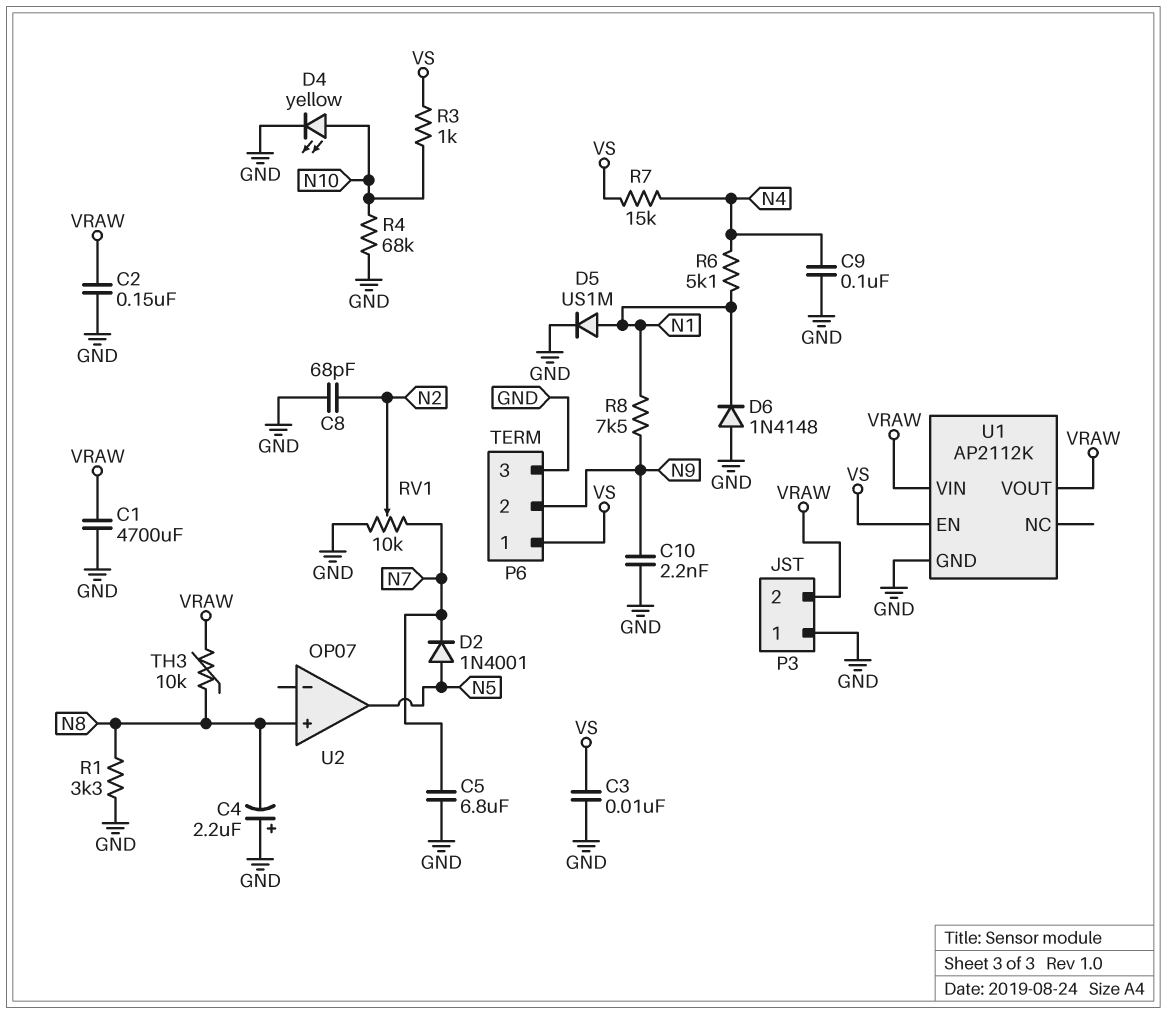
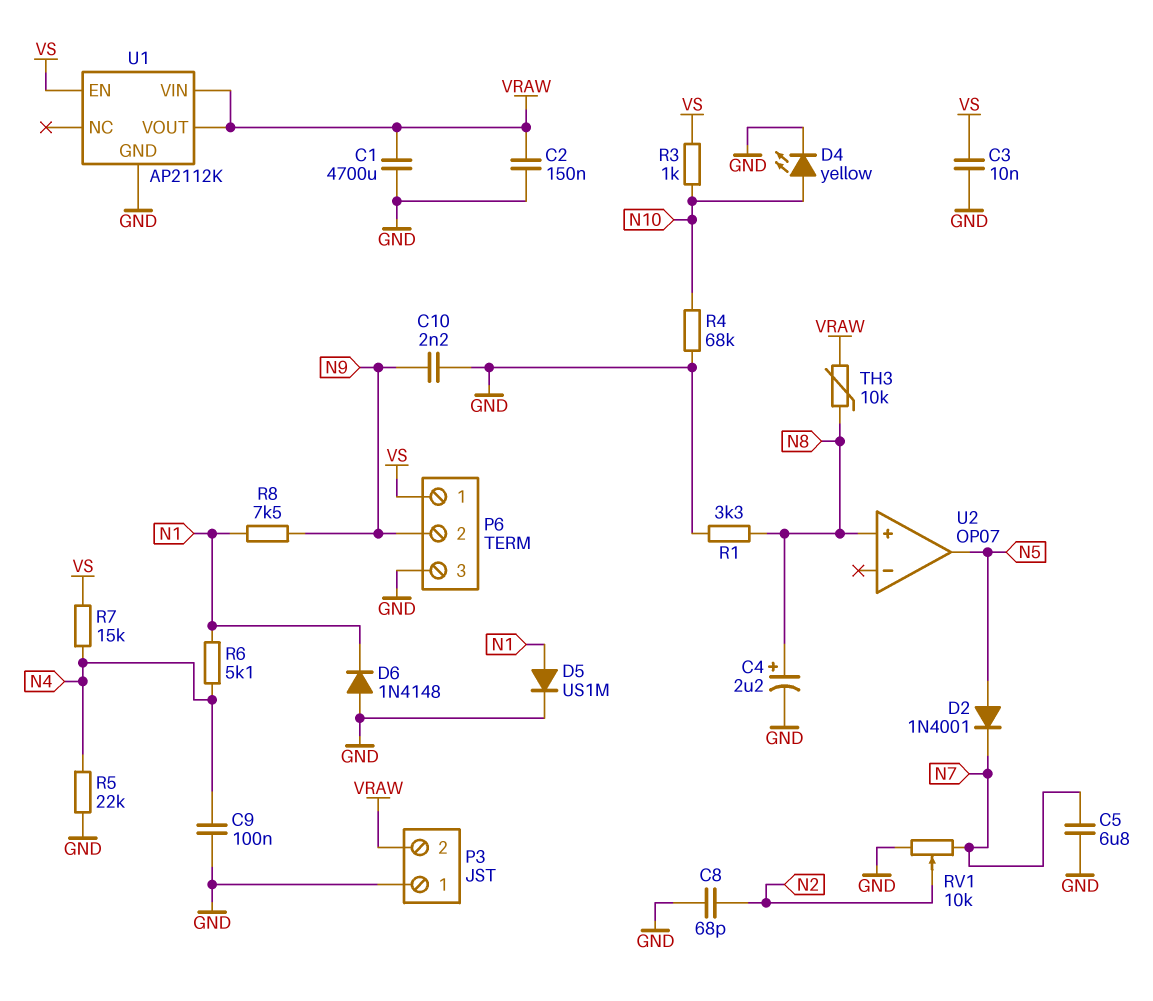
C4: 2.2uF (plus GND, minus N8) -> 2.2uF (plus N8, minus GND)
R5: none -> 22k (GND, N4)

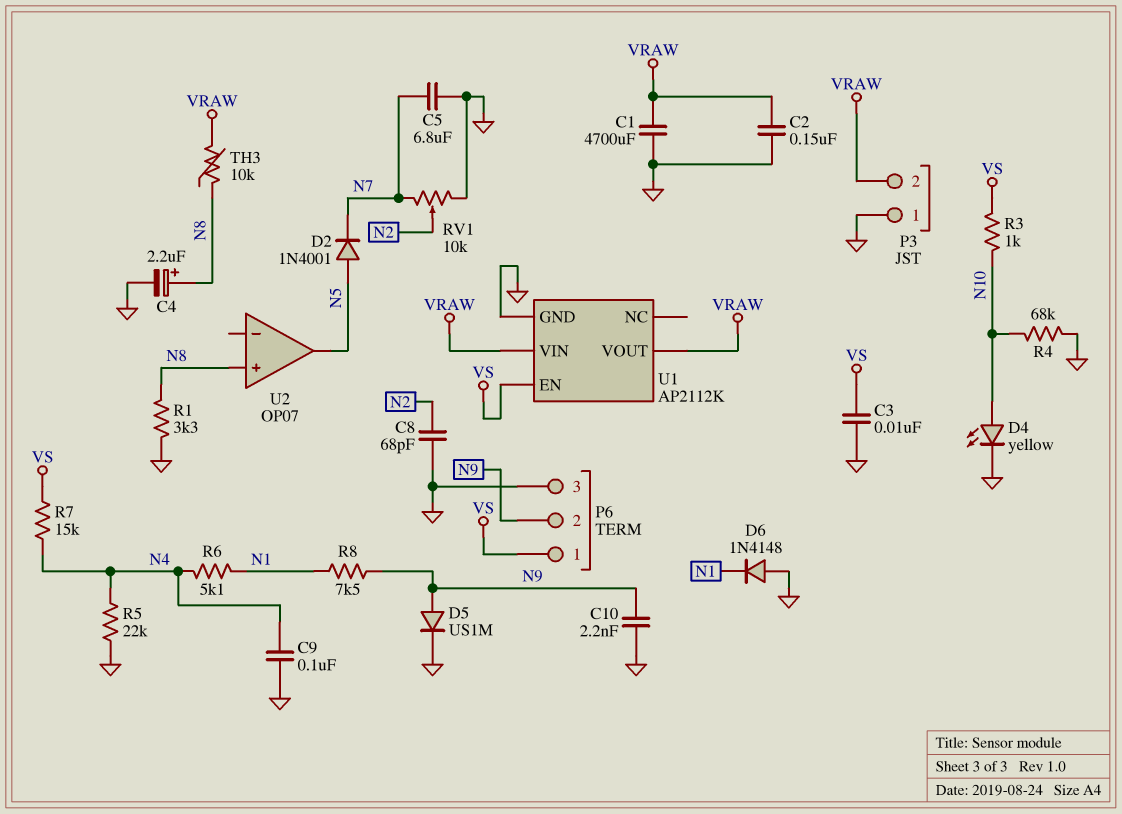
D5: diode US1M (A N1, K GND) -> diode US1M (A N9, K GND)

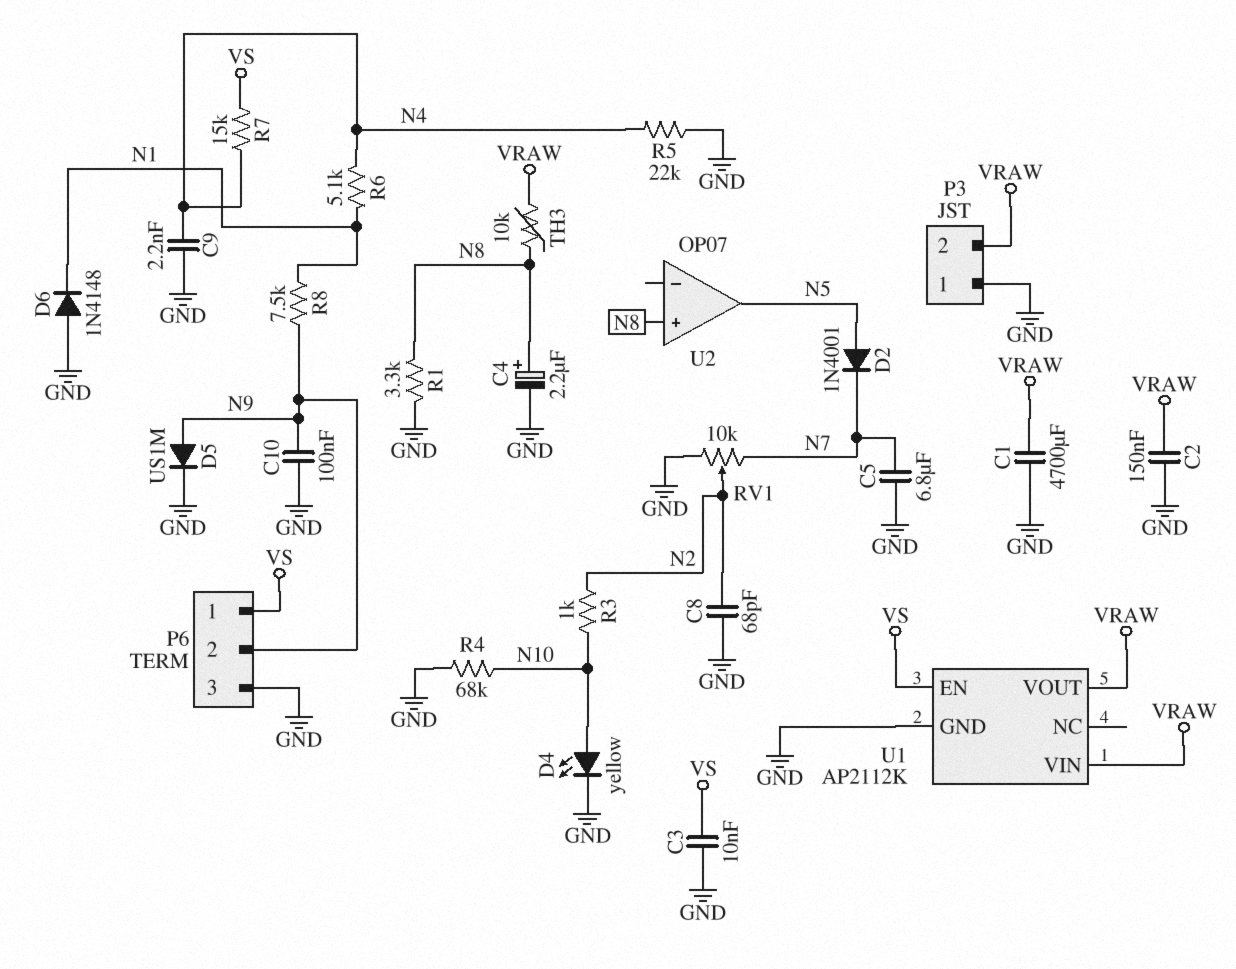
C9: 100nF (GND, N4) -> 2.2nF (GND, N4)
C10: 2.2nF (GND, N9) -> 100nF (GND, N9)
R3: 1k (N10, VS) -> 1k (N2, N10)

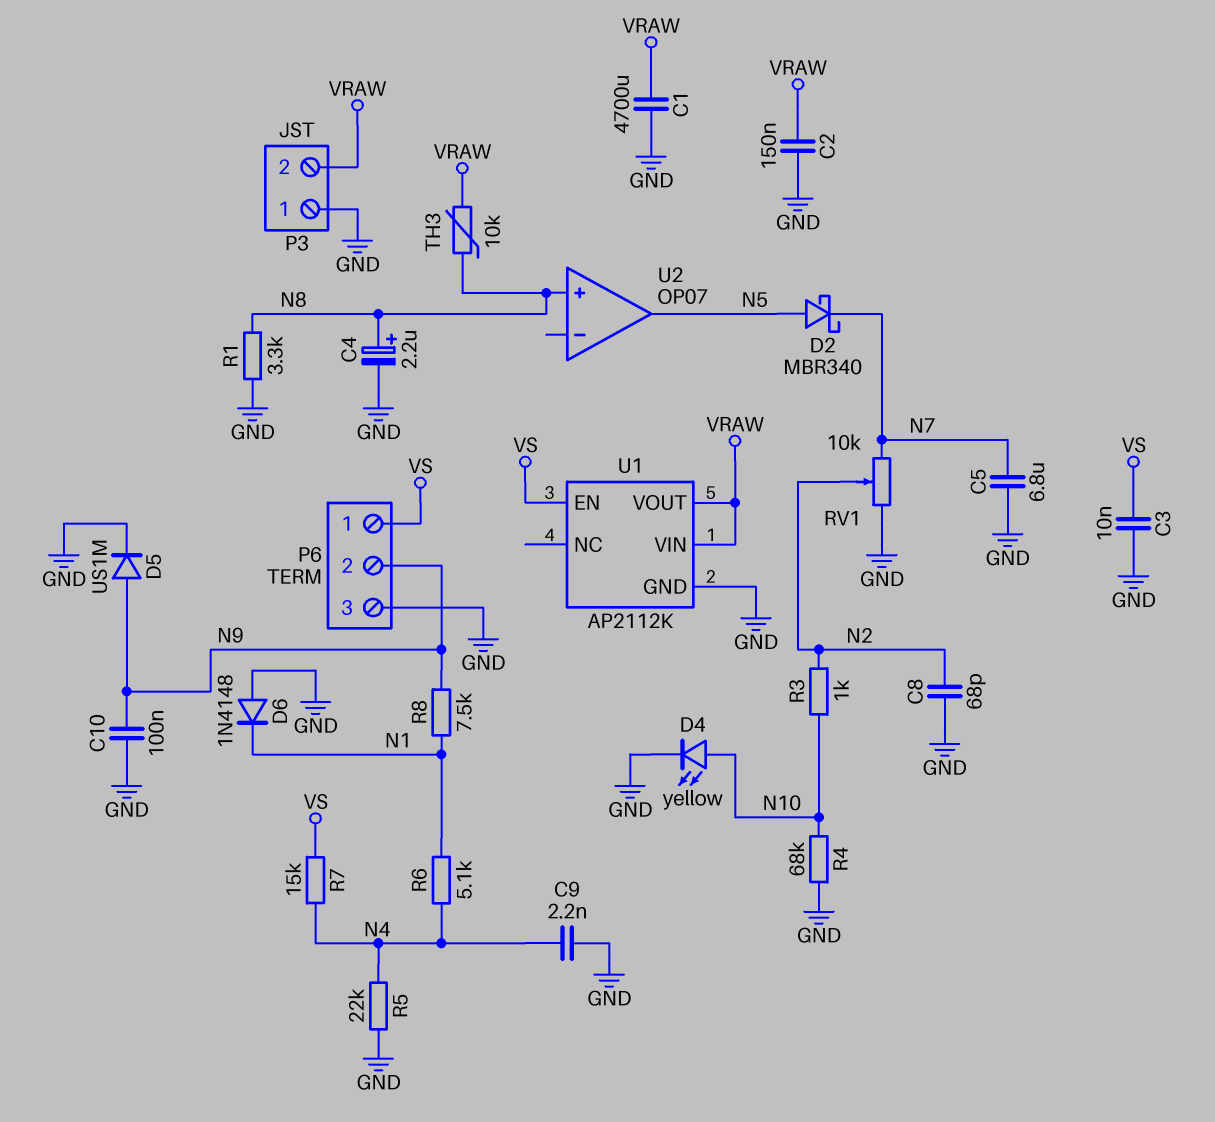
D2: diode 1N4001 (A N5, K N7) -> schottky MBR340 (A N5, K N7)

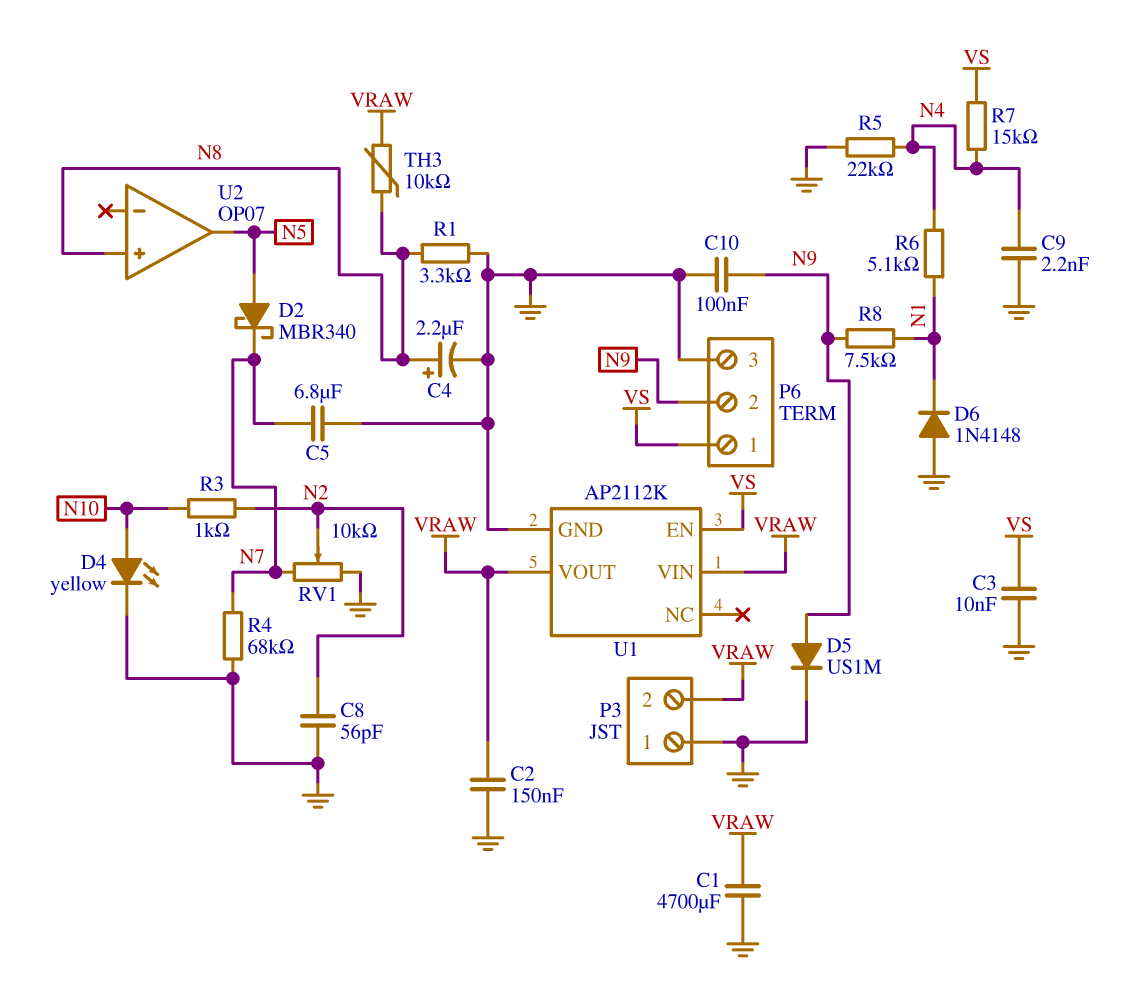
C8: 68pF (GND, N2) -> 56pF (GND, N2)
R4: 68k (GND, N10) -> 68k (GND, N7)

